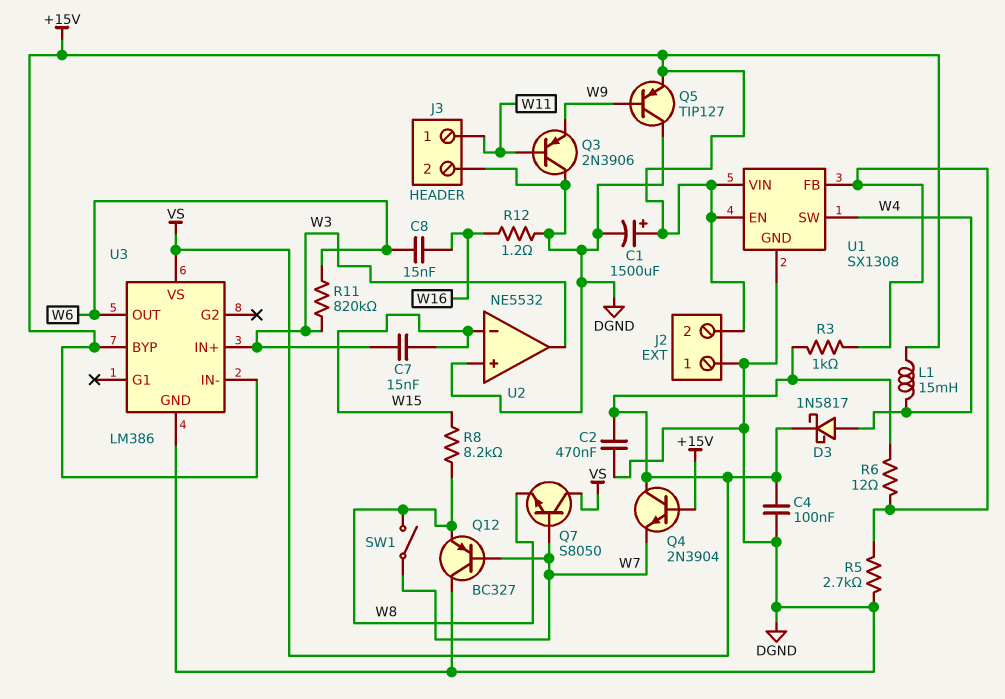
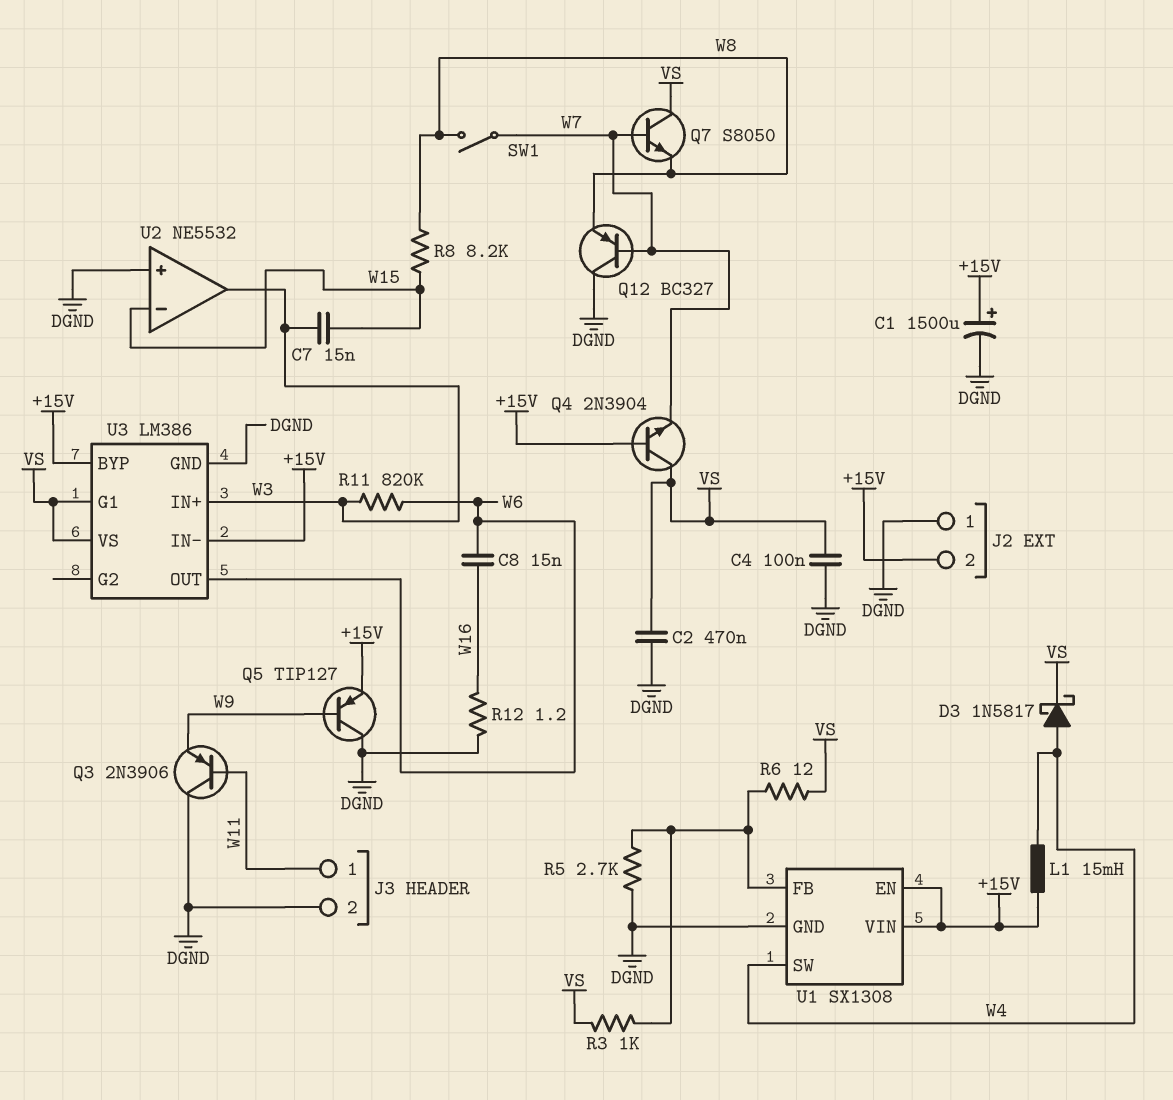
U3 pin G1: none -> VS

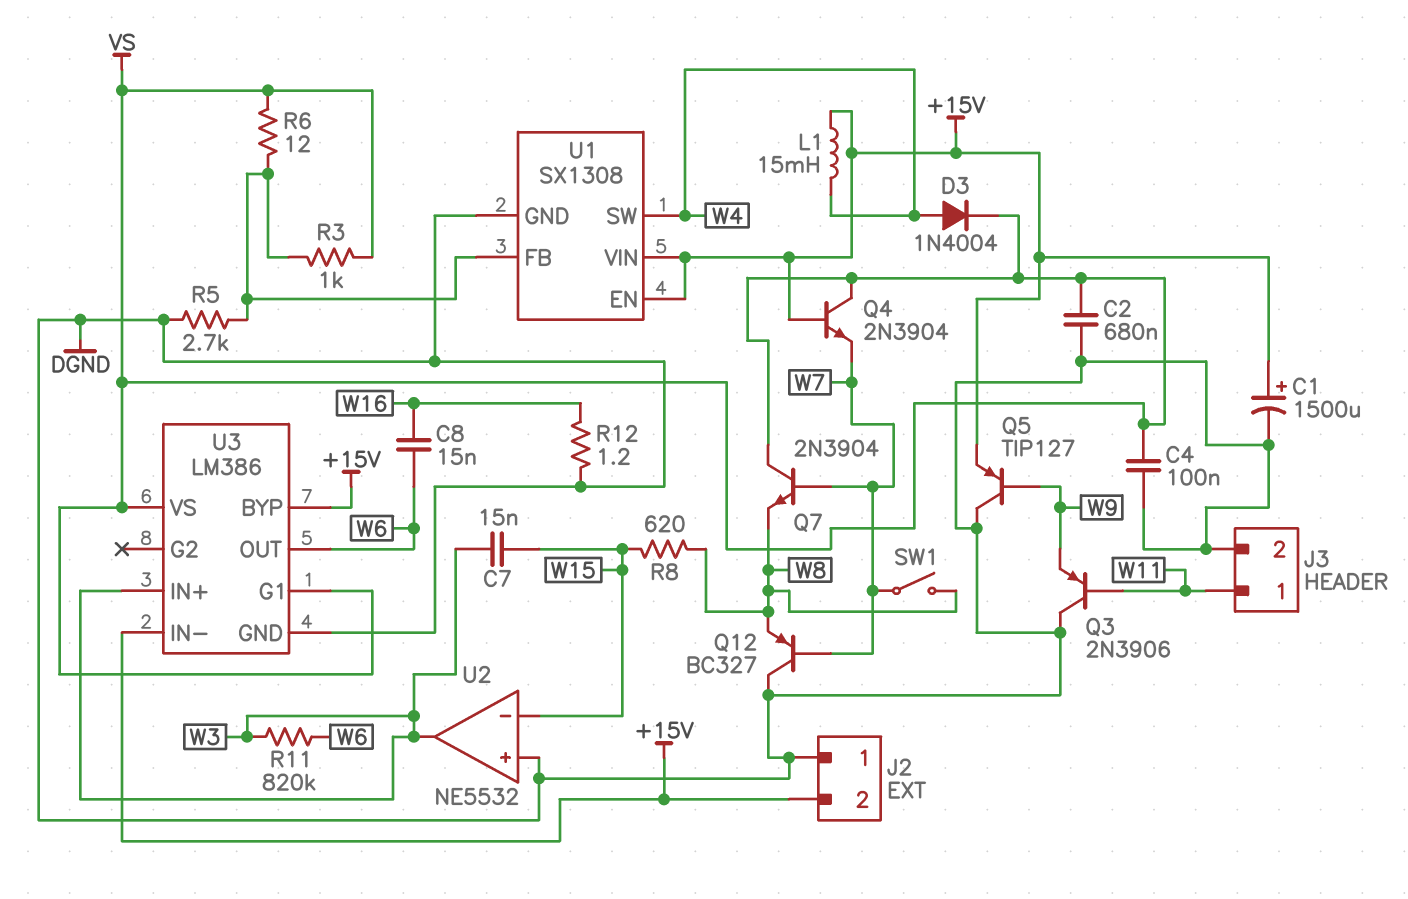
C2: 470nF (DGND, VS) -> 680nF (DGND, VS)
D3: schottky 1N5817 (A W4, K VS) -> diode 1N4004 (A W4, K VS)
Q7: NPN S8050 (B W7, C VS, E W8) -> NPN 2N3904 (B W7, C VS, E W8)
R8: 8.2k (W8, W15) -> 620 (W8, W15)

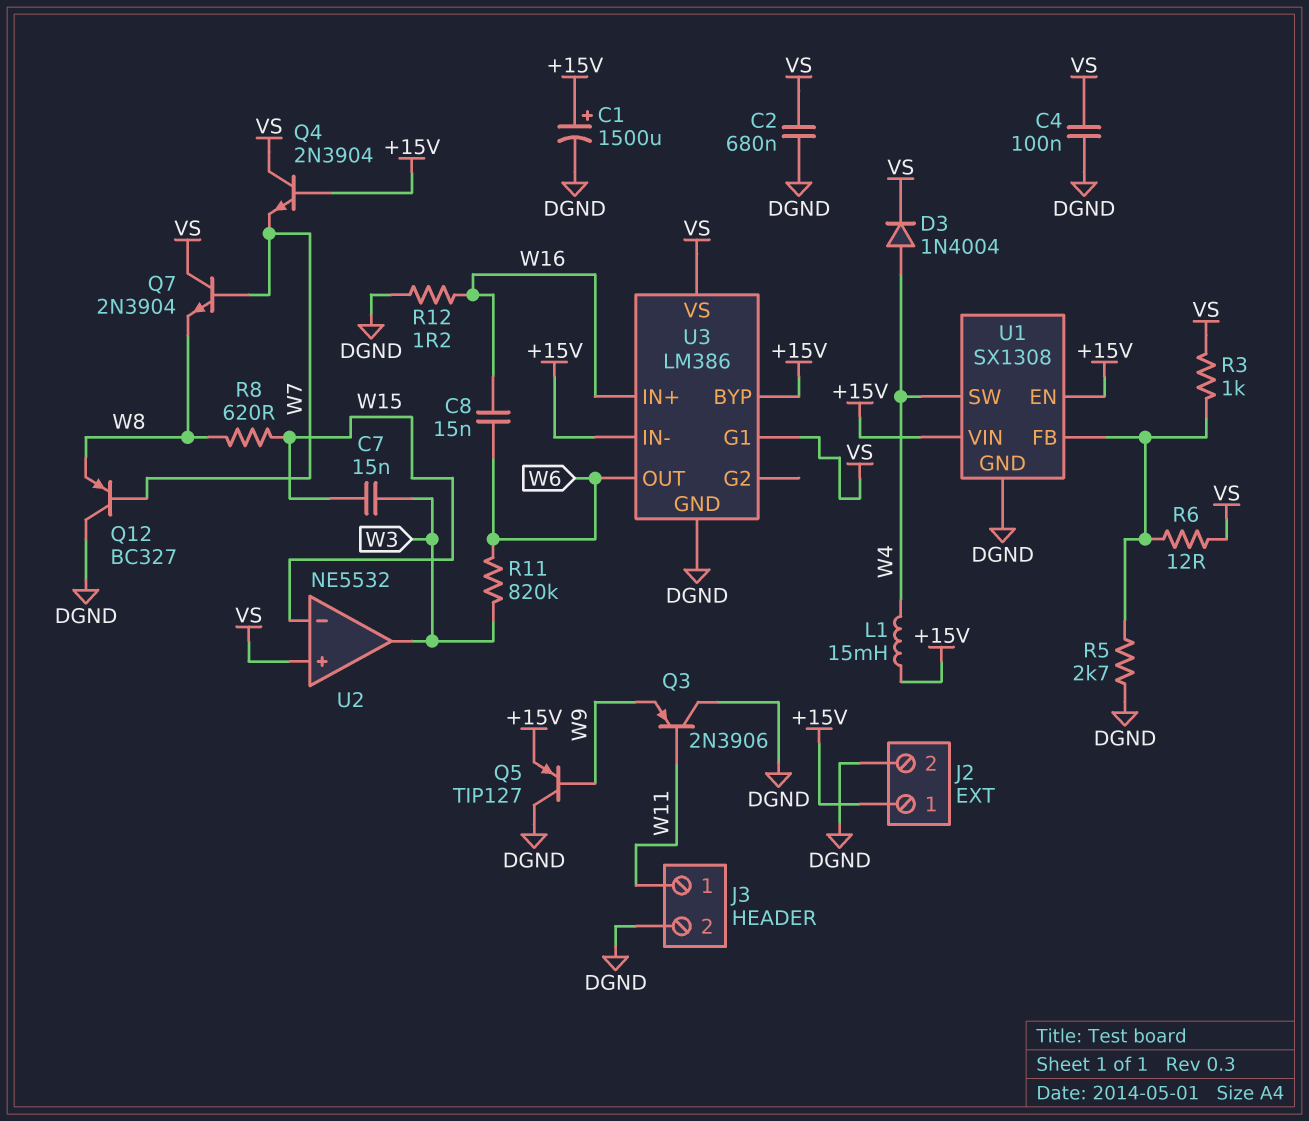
J2 pin 1: DGND -> +15V
J2 pin 2: +15V -> DGND
SW1: switch (W7, W8) -> none
U2 pin in+: DGND -> VS
U3 pin IN+: W3 -> W16

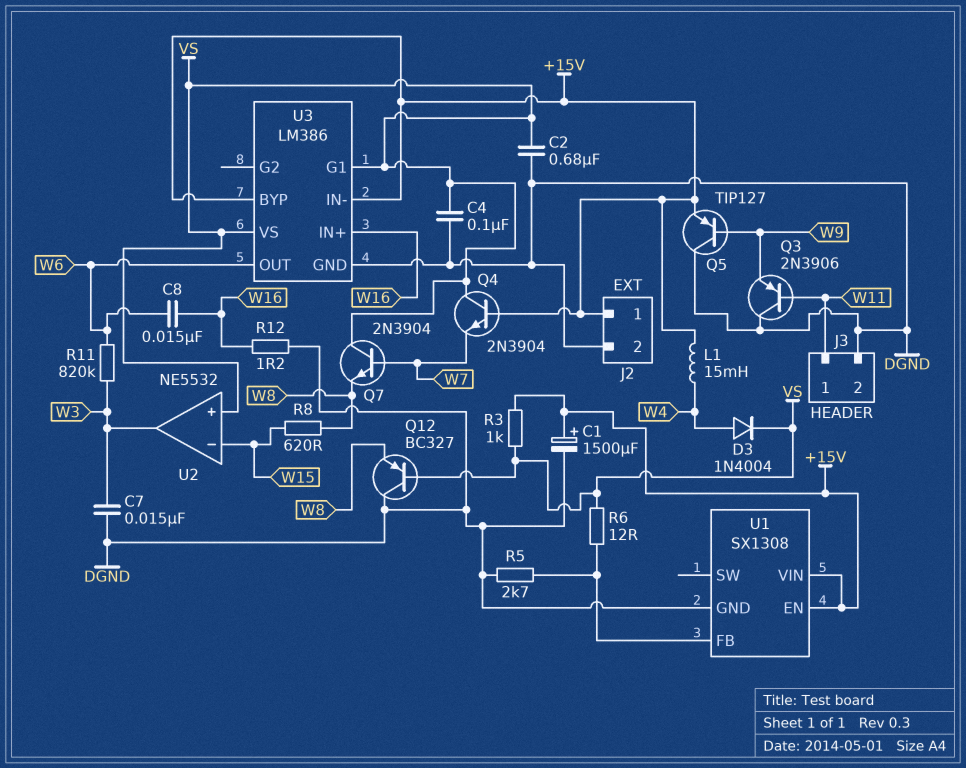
C7: 15nF (W3, W15) -> 15nF (DGND, W3)
Q12: PNP BC327 (B W7, C DGND, E W8) -> PNP BC327 (B VS, C DGND, E W8)
R3: 1k (U1/FB, VS) -> 1k (+15V, VS)
U1 pin SW: W4 -> none

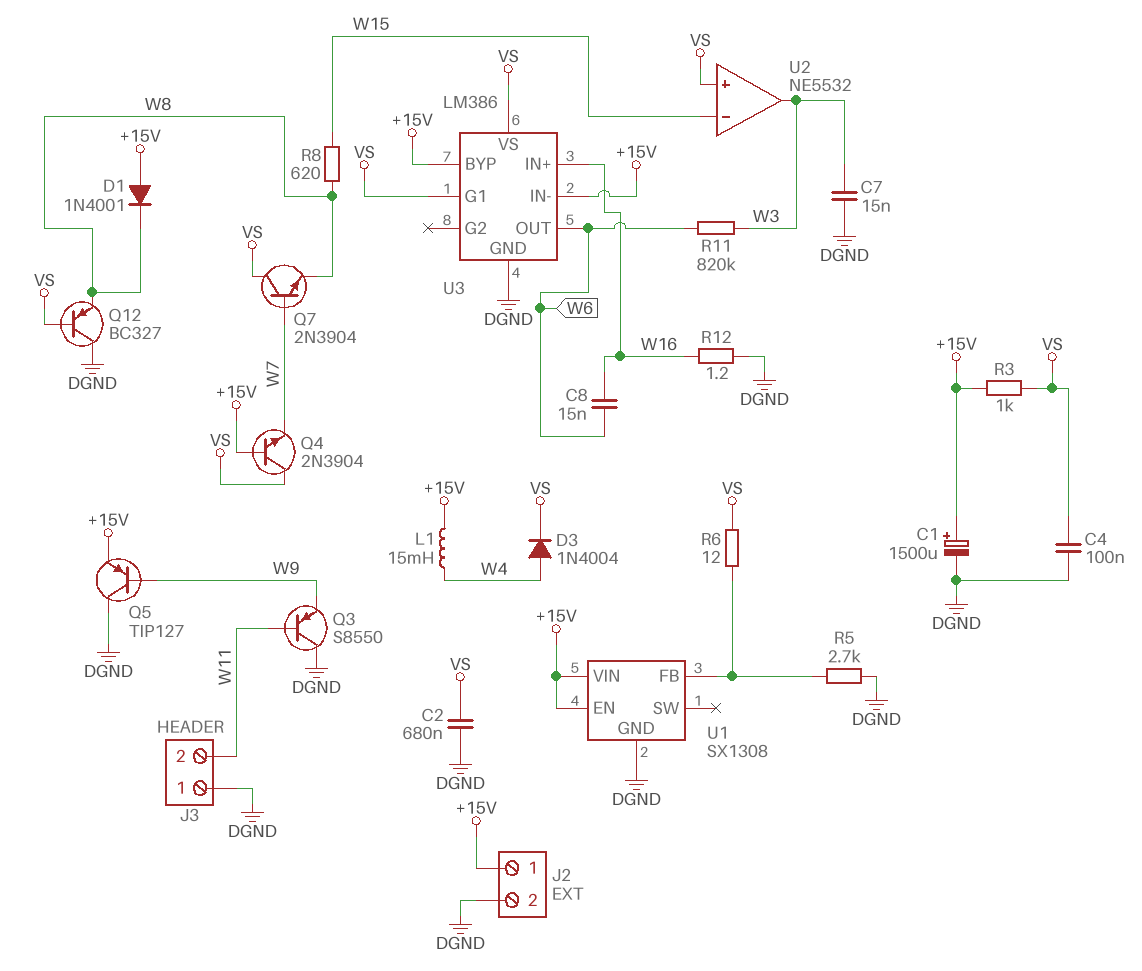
D1: none -> diode 1N4001 (A +15V, K W8)
J3 pin 1: W11 -> DGND
J3 pin 2: DGND -> W11
Q3: PNP 2N3906 (B W11, C DGND, E W9) -> PNP S8550 (B W11, C DGND, E W9)

